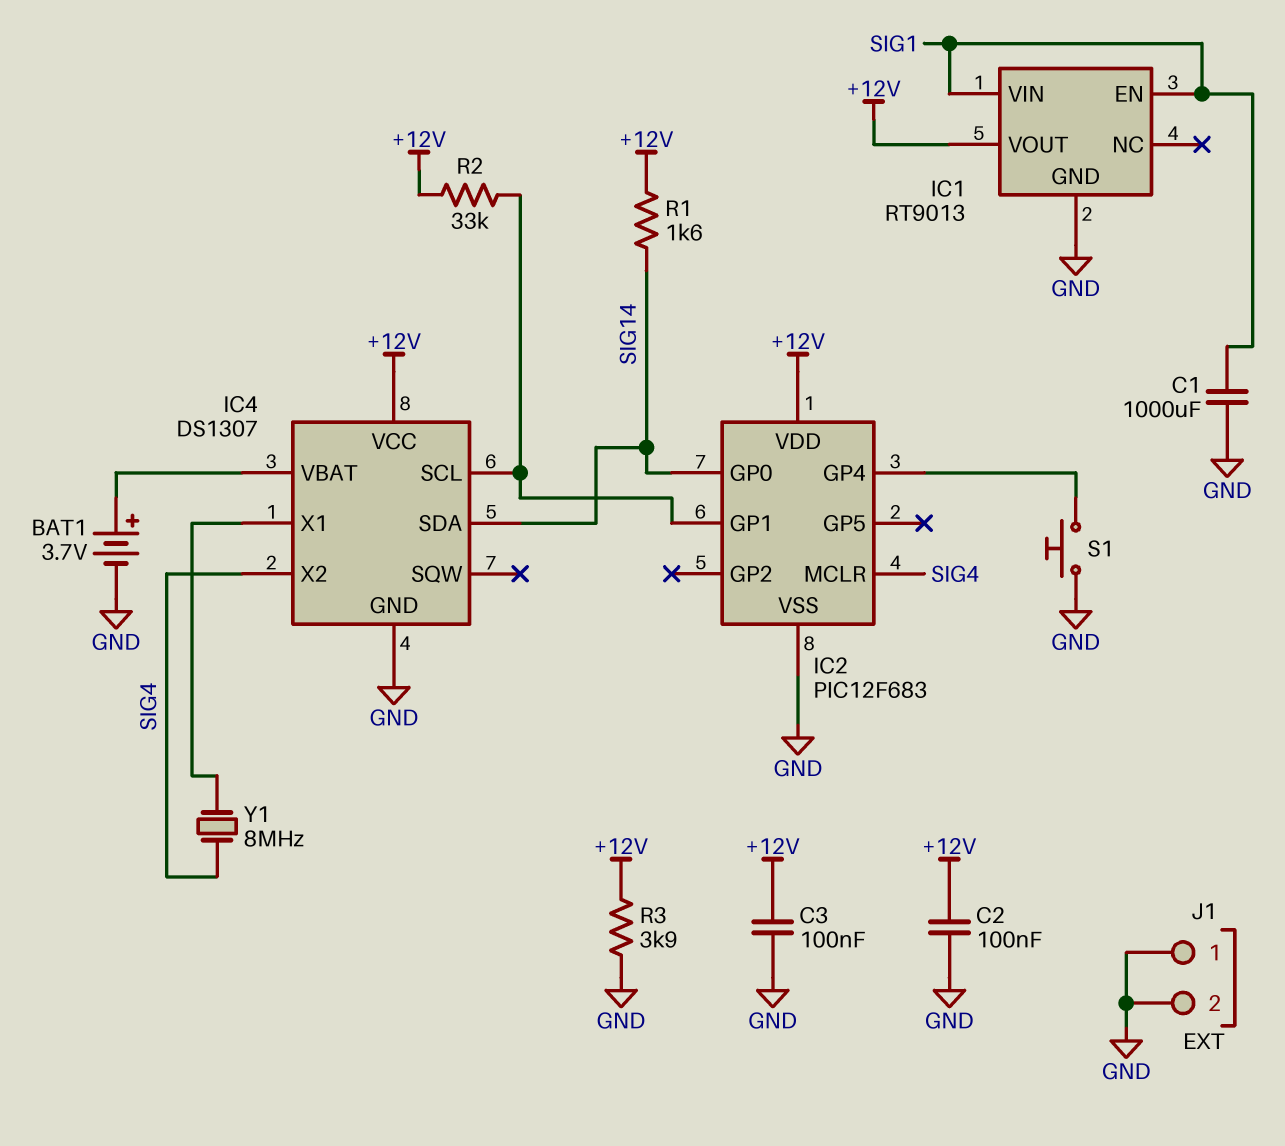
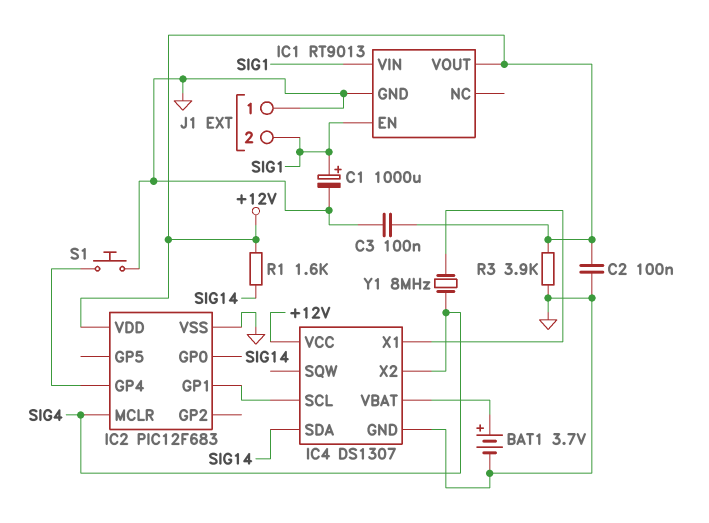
C1: 1000uF (GND, SIG1) -> 1000uF (plus SIG1, minus GND)
J1 pin 2: GND -> SIG1
R2: 33k (+12V, IC2/GP1) -> none

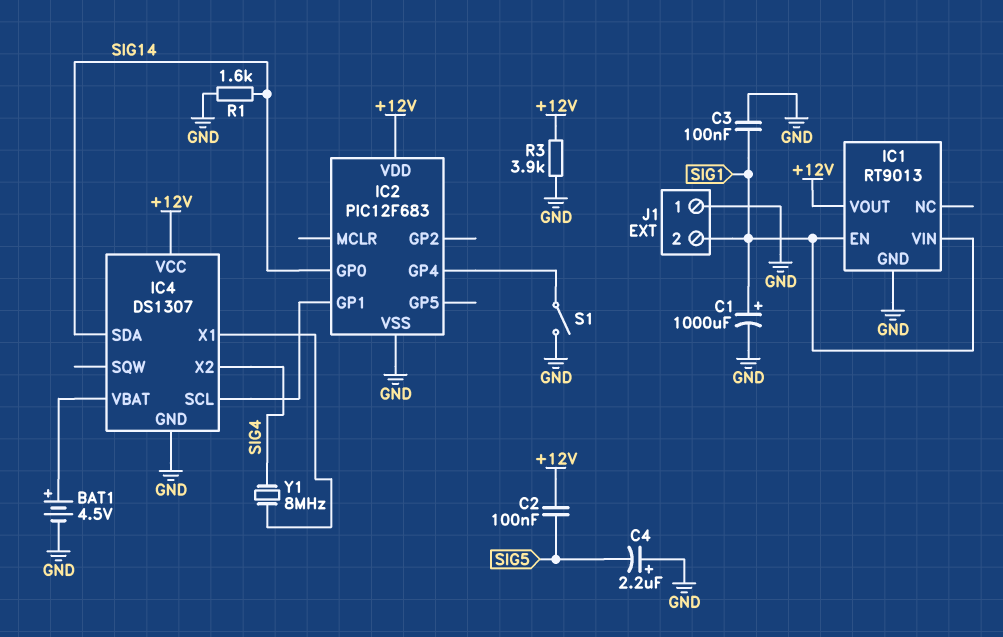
BAT1: 3.7V (plus IC4/VBAT, minus GND) -> 4.5V (plus IC4/VBAT, minus GND)
C2: 100nF (+12V, GND) -> 100nF (+12V, SIG5)
C3: 100nF (+12V, GND) -> 100nF (GND, SIG1)
C4: none -> 2.2uF (plus GND, minus SIG5)
IC2 pin MCLR: SIG4 -> none
R1: 1.6k (+12V, SIG14) -> 1.6k (GND, SIG14)
S1: button (GND, IC2/GP4) -> switch (GND, IC2/GP4)

